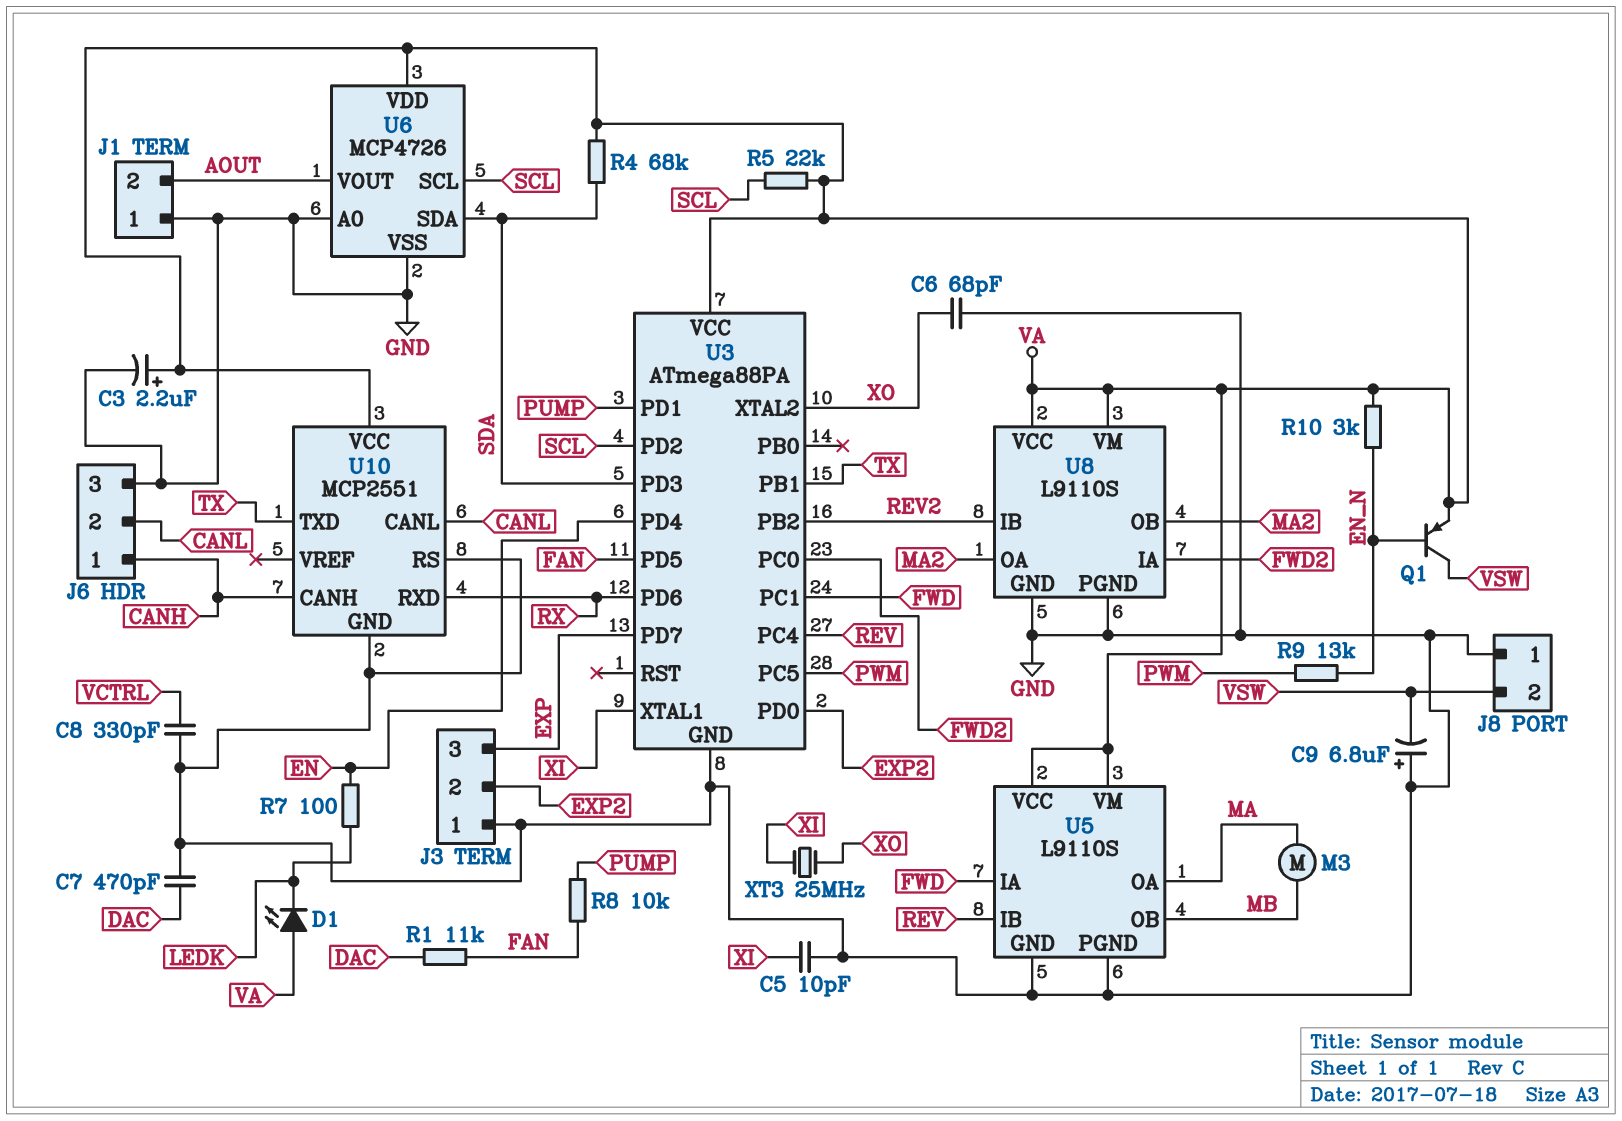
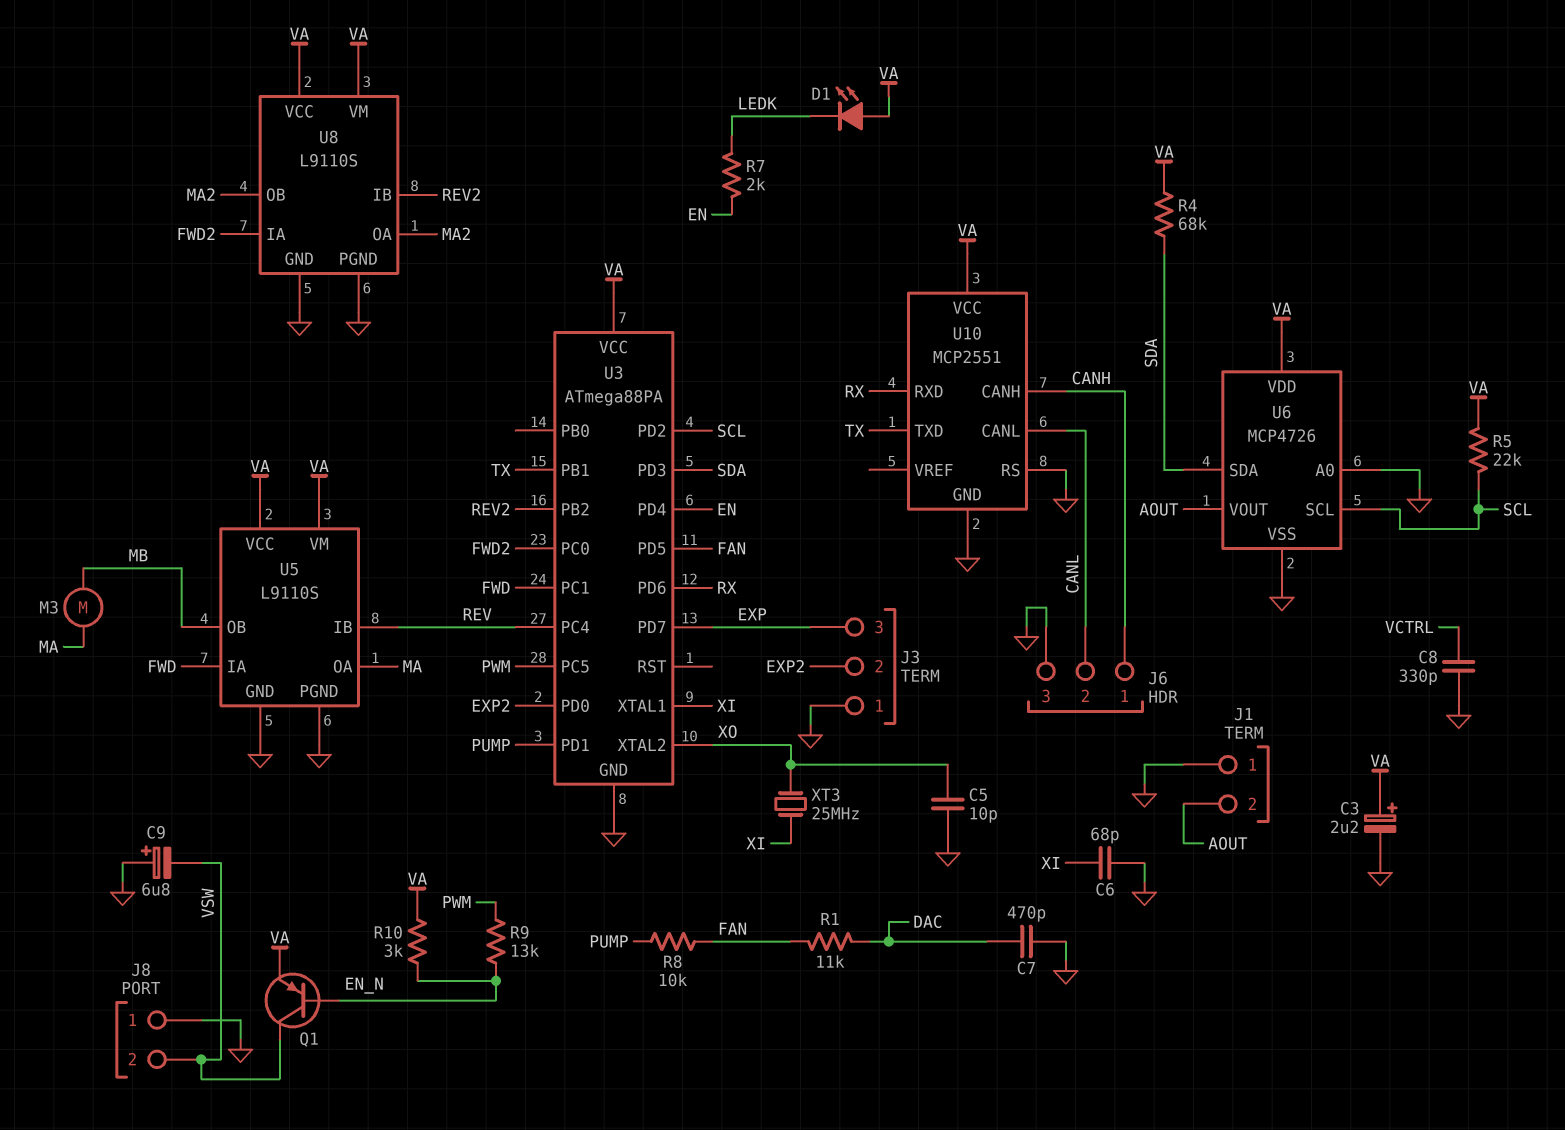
C5: 10pF (GND, XI) -> 10pF (GND, XO)
C6: 68pF (GND, XO) -> 68pF (GND, XI)
R7: 100 (EN, LEDK) -> 2k (EN, LEDK)

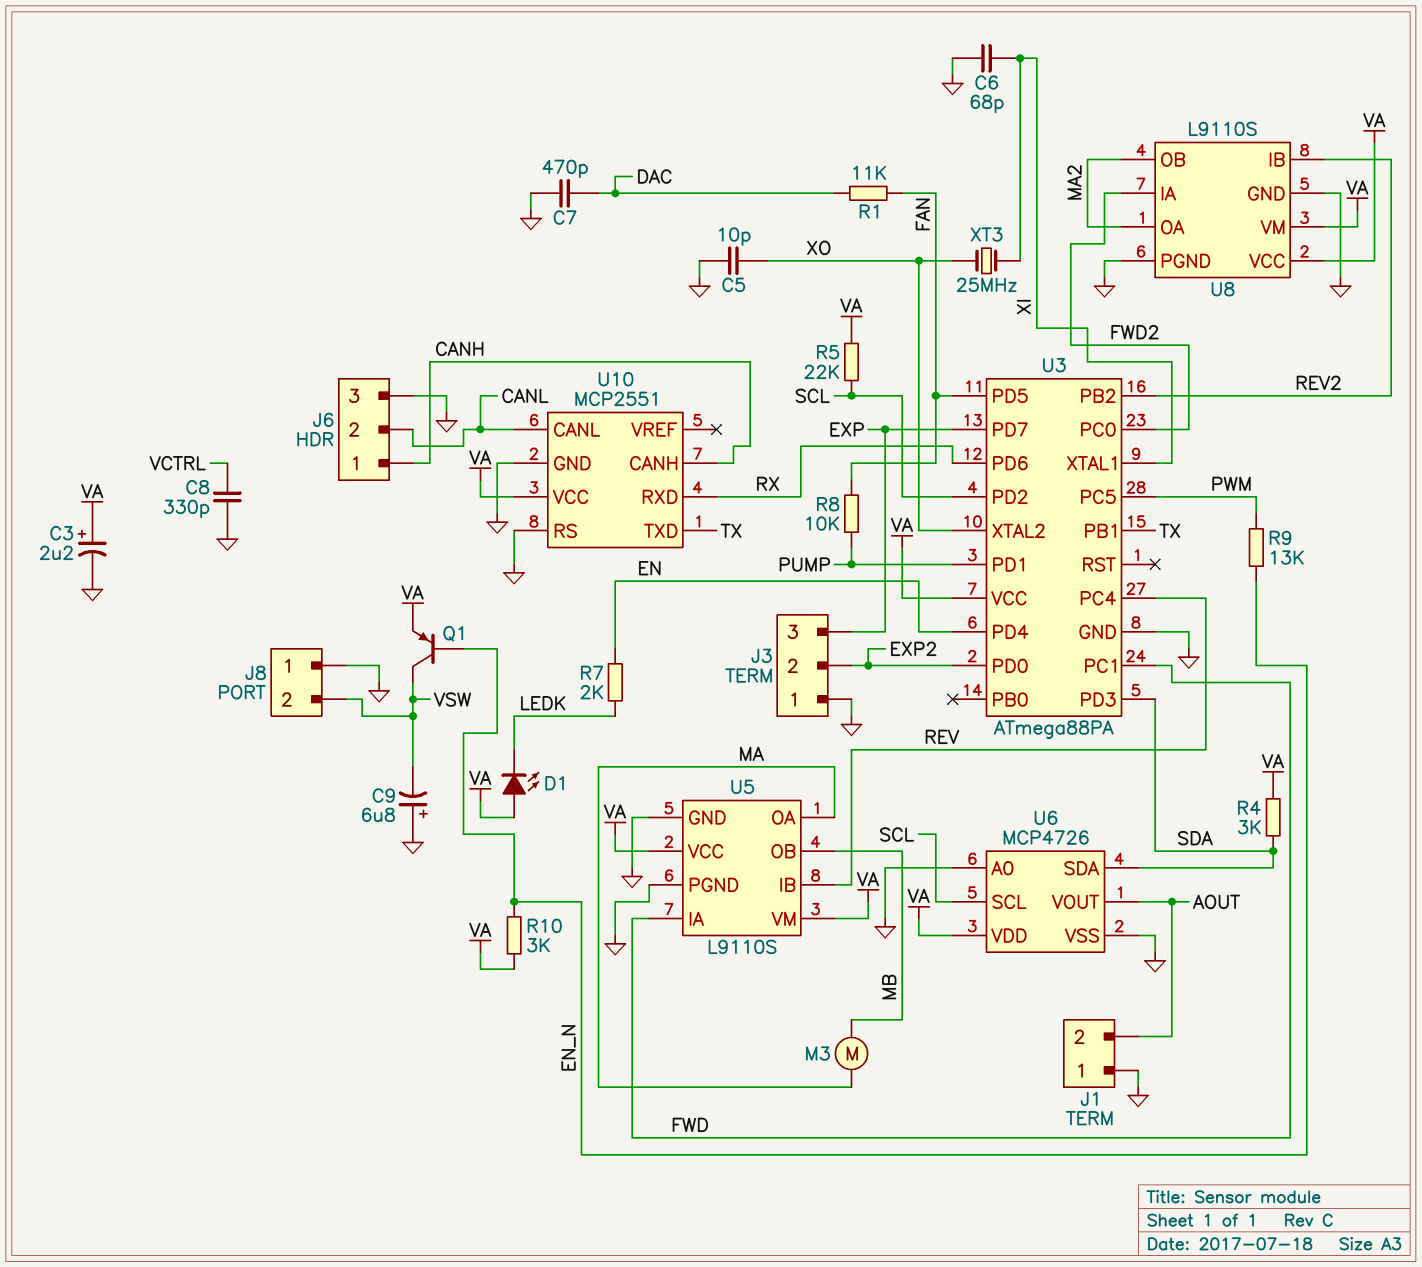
R4: 68k (SDA, VA) -> 3k (SDA, VA)

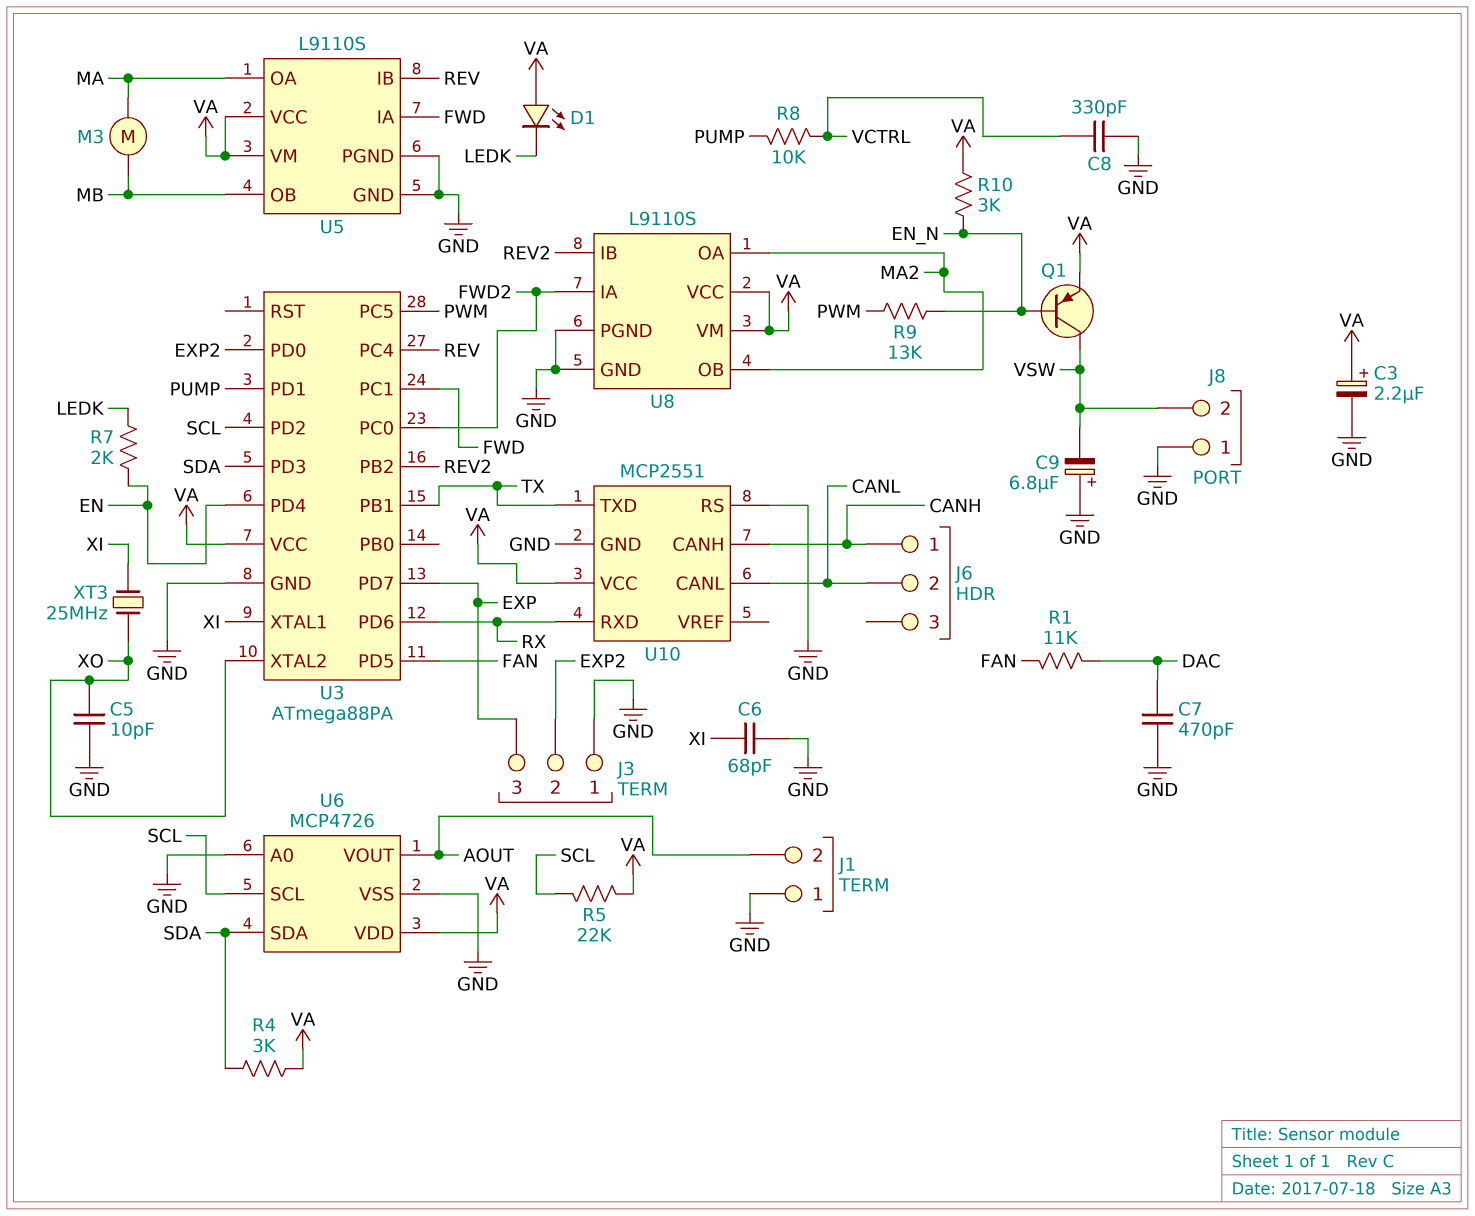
J6 pin 3: GND -> none
R8: 10k (FAN, PUMP) -> 10k (PUMP, VCTRL)

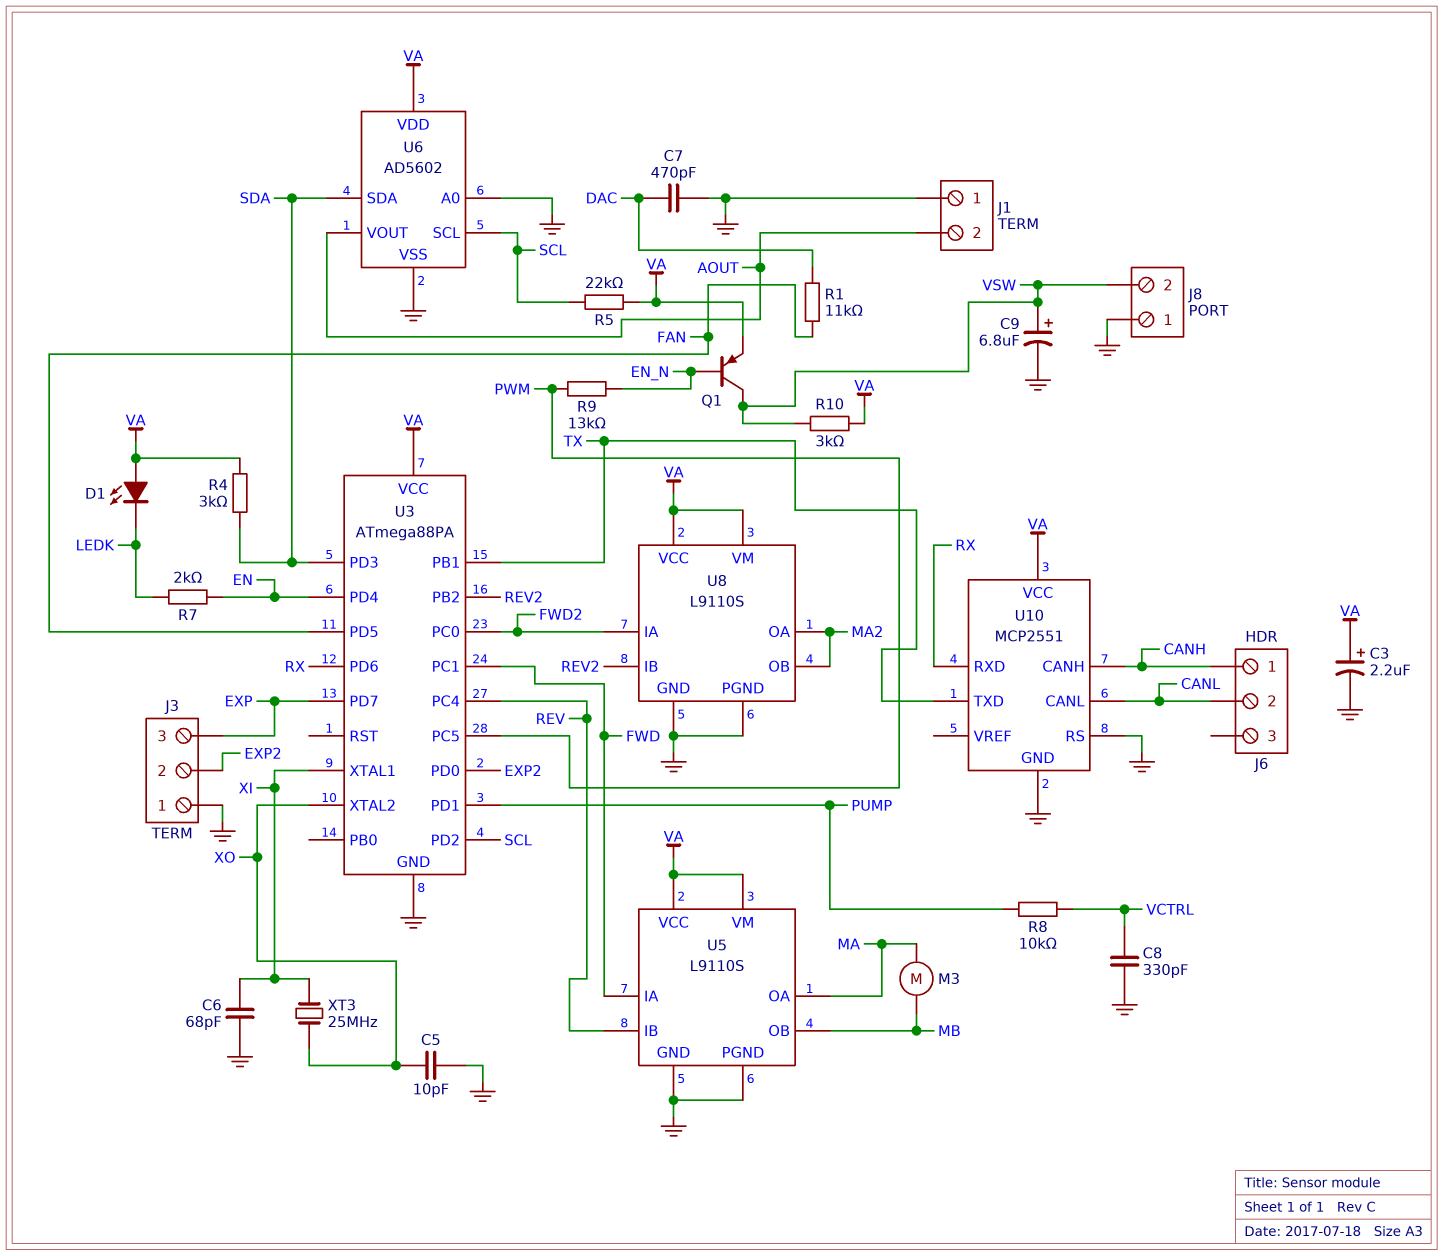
C9: 6.8uF (plus GND, minus VSW) -> 6.8uF (plus VSW, minus GND)
R10: 3k (EN_N, VA) -> 3k (VA, VSW)
U6: MCP4726 -> AD5602

